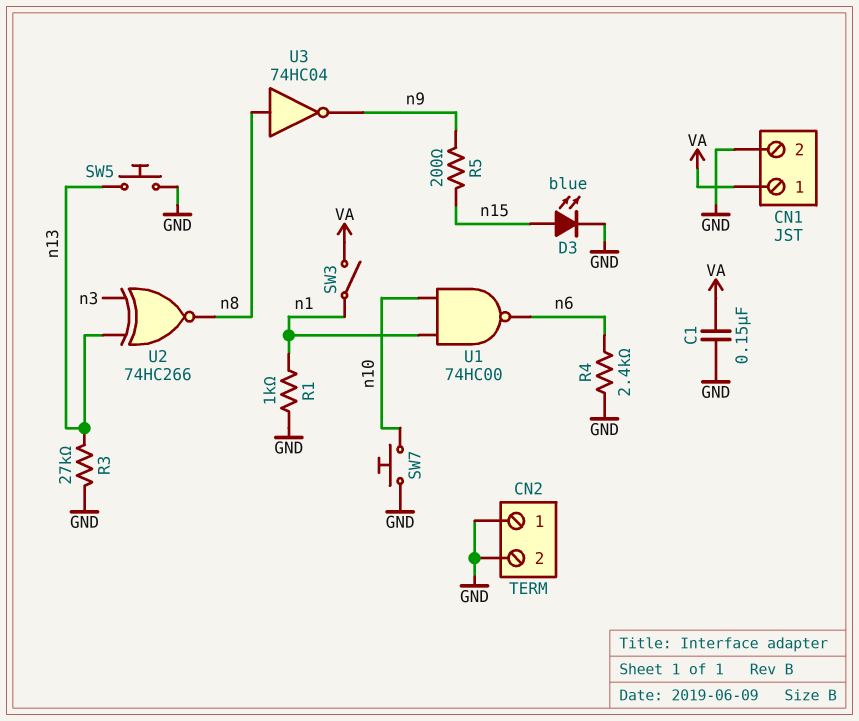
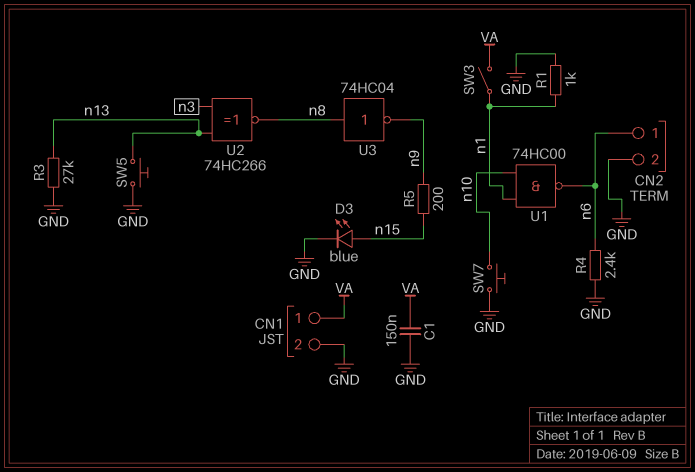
CN2 pin 1: GND -> n6

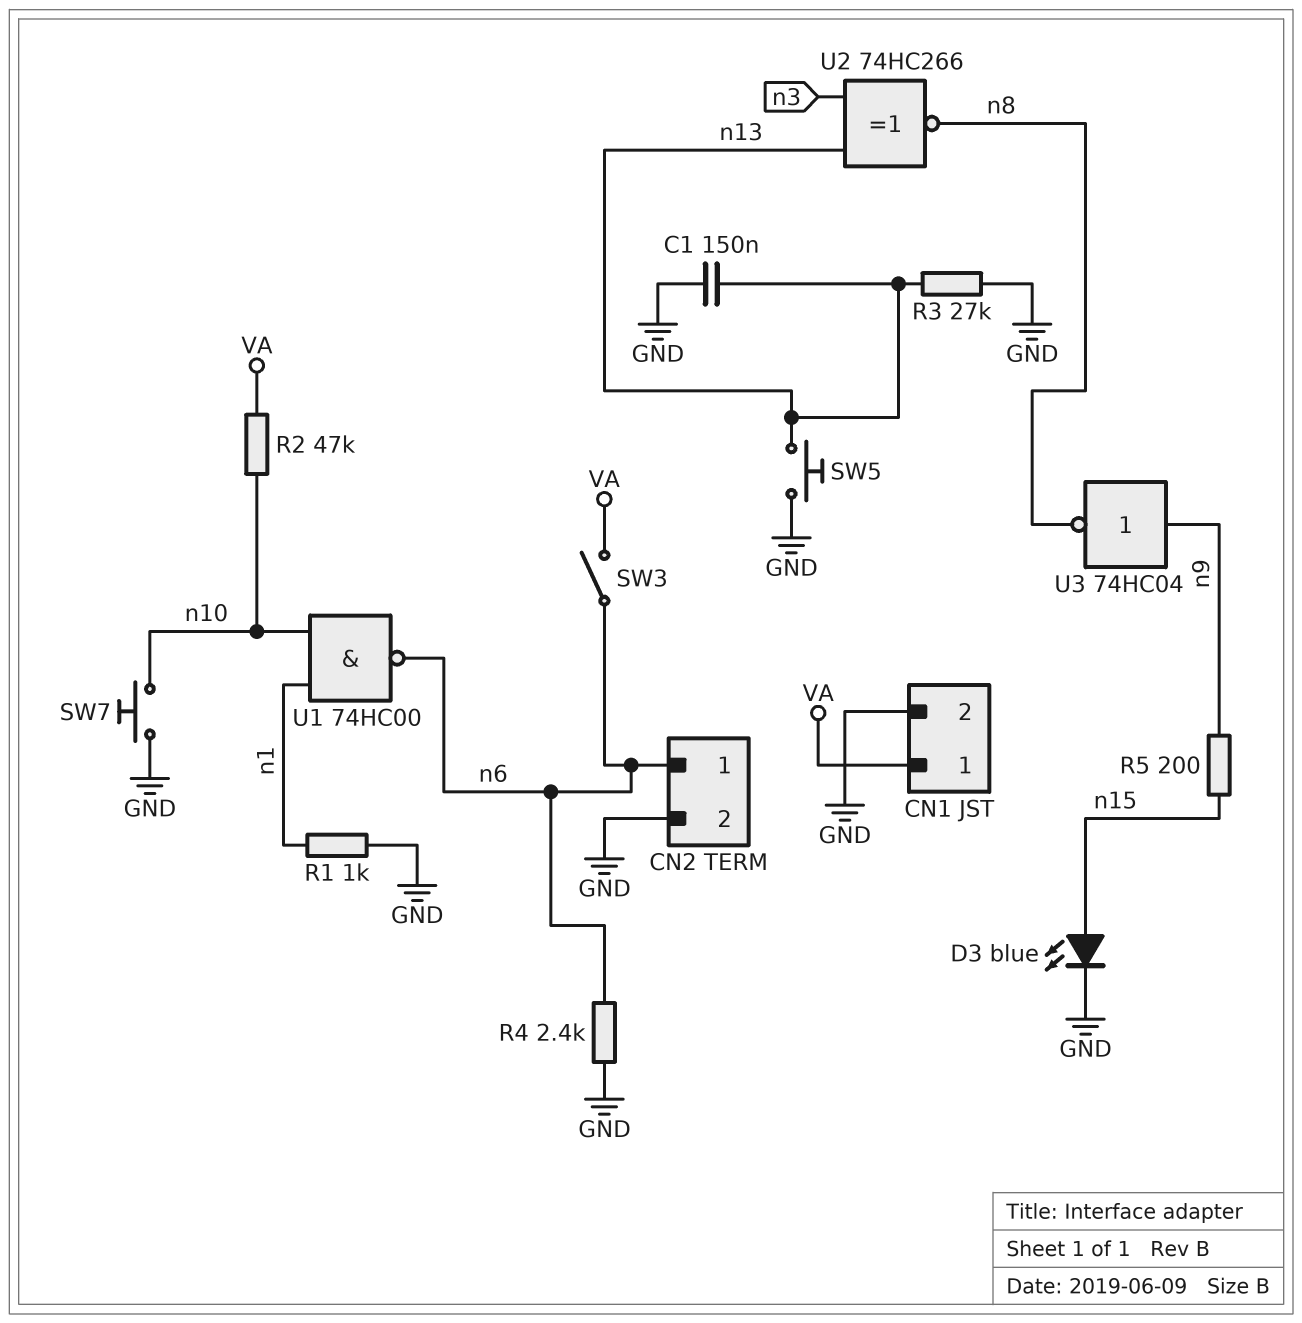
C1: 150nF (GND, VA) -> 150nF (GND, n13)
R2: none -> 47k (VA, n10)
SW3: switch (VA, n1) -> switch (VA, n6)
U3: NOT 74HC04 (in n8, out n9) -> NOT 74HC04 (in n9, out n8)

